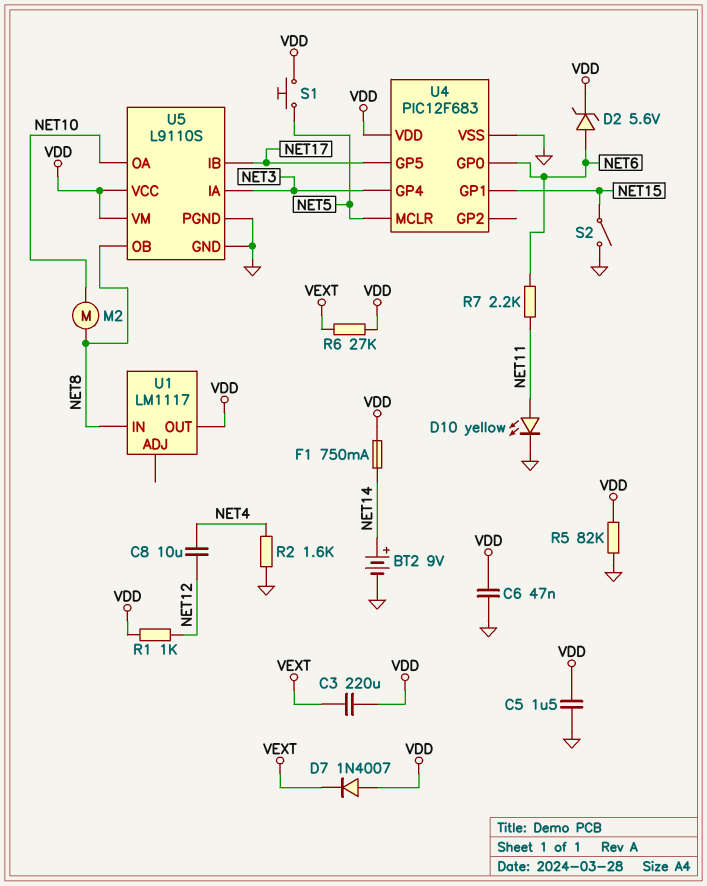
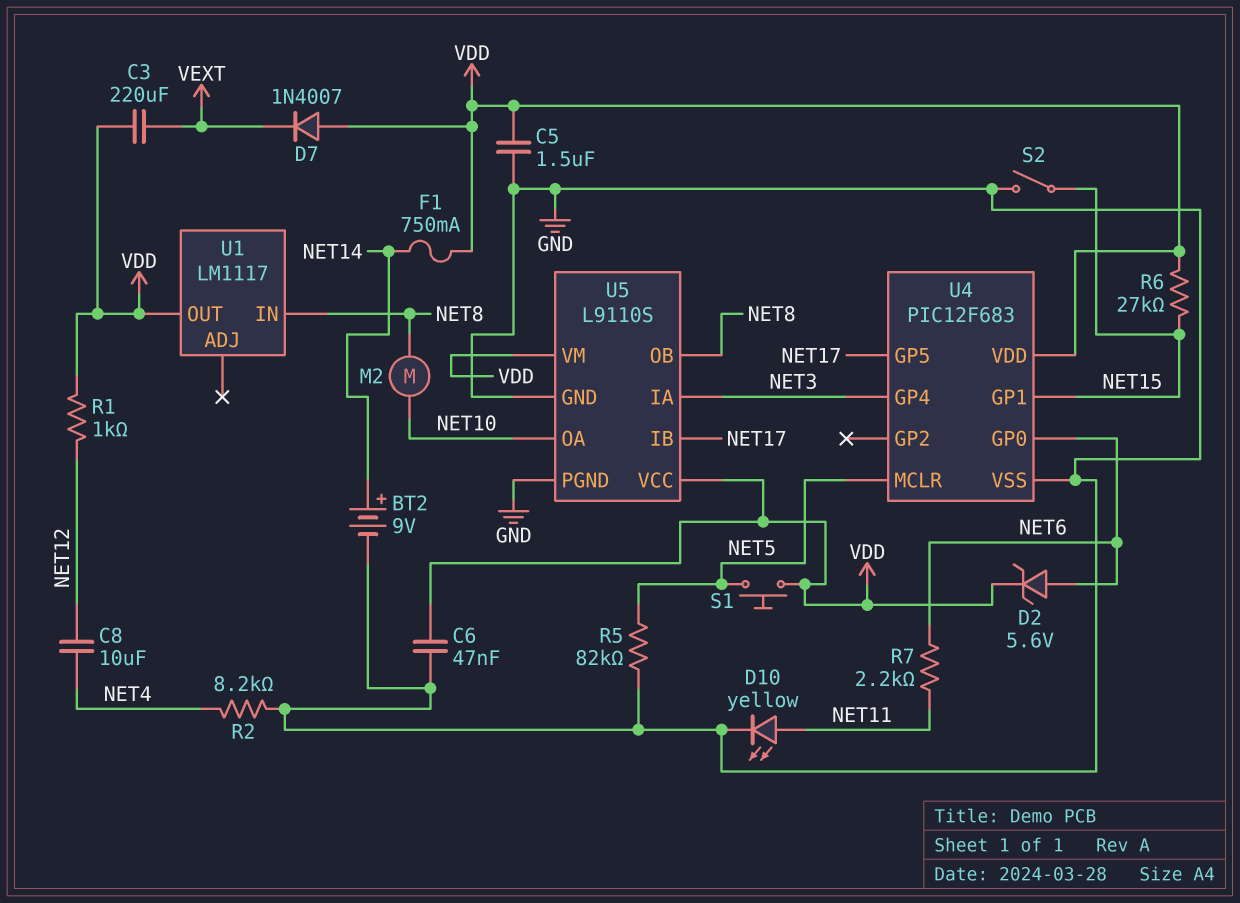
R2: 1.6k (GND, NET4) -> 8.2k (GND, NET4)
R5: 82k (GND, VDD) -> 82k (GND, NET5)
R6: 27k (VDD, VEXT) -> 27k (NET15, VDD)

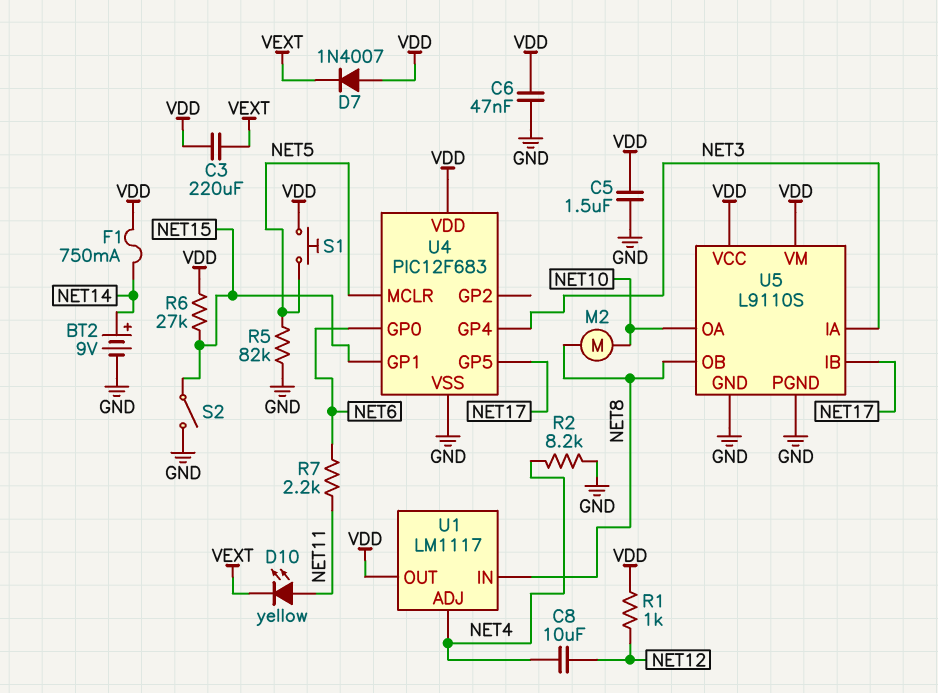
D2: zener 5.6V (A NET6, K VDD) -> none
D10: LED yellow (A NET11, K GND) -> LED yellow (A NET11, K VEXT)
U1 pin ADJ: none -> NET4

